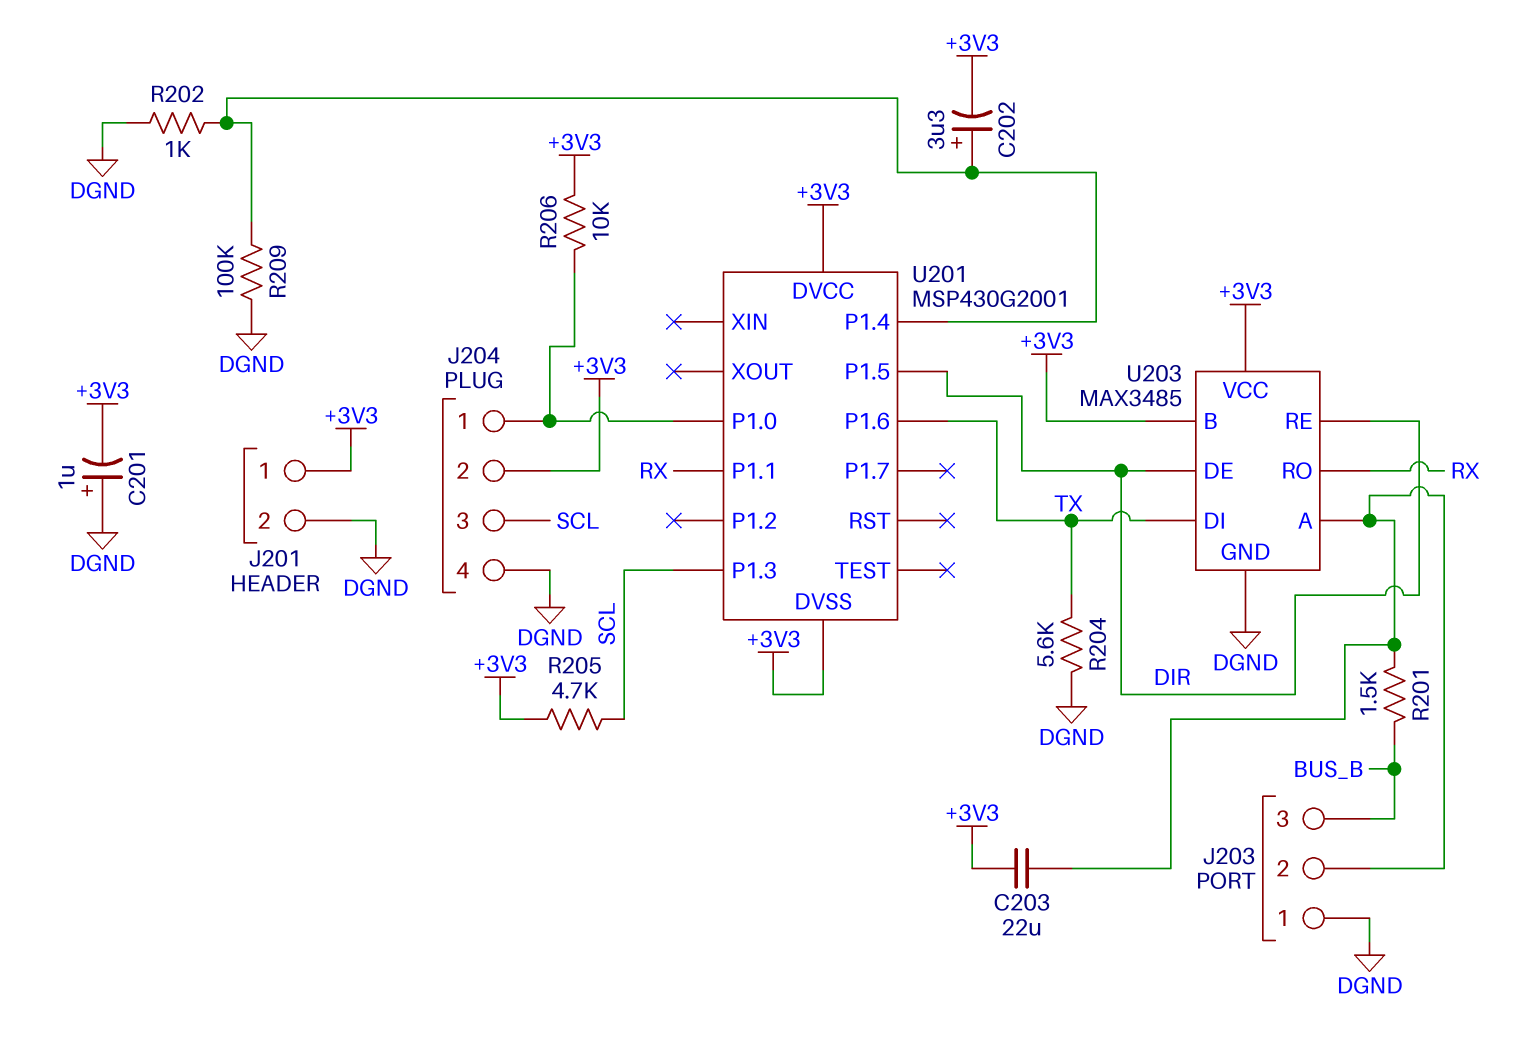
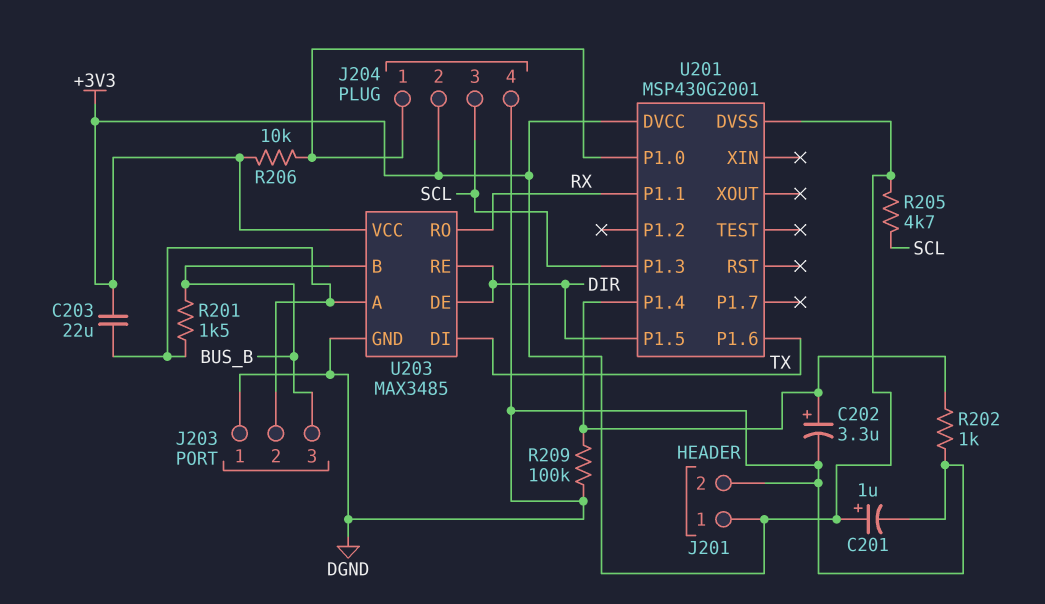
C201: 1uF (plus DGND, minus +3V3) -> 1uF (plus +3V3, minus DGND)
C202: 3.3uF (plus U201/P1.4, minus +3V3) -> 3.3uF (plus U201/P1.4, minus DGND)
R204: 5.6k (DGND, TX) -> none
U203 pin B: +3V3 -> BUS_B

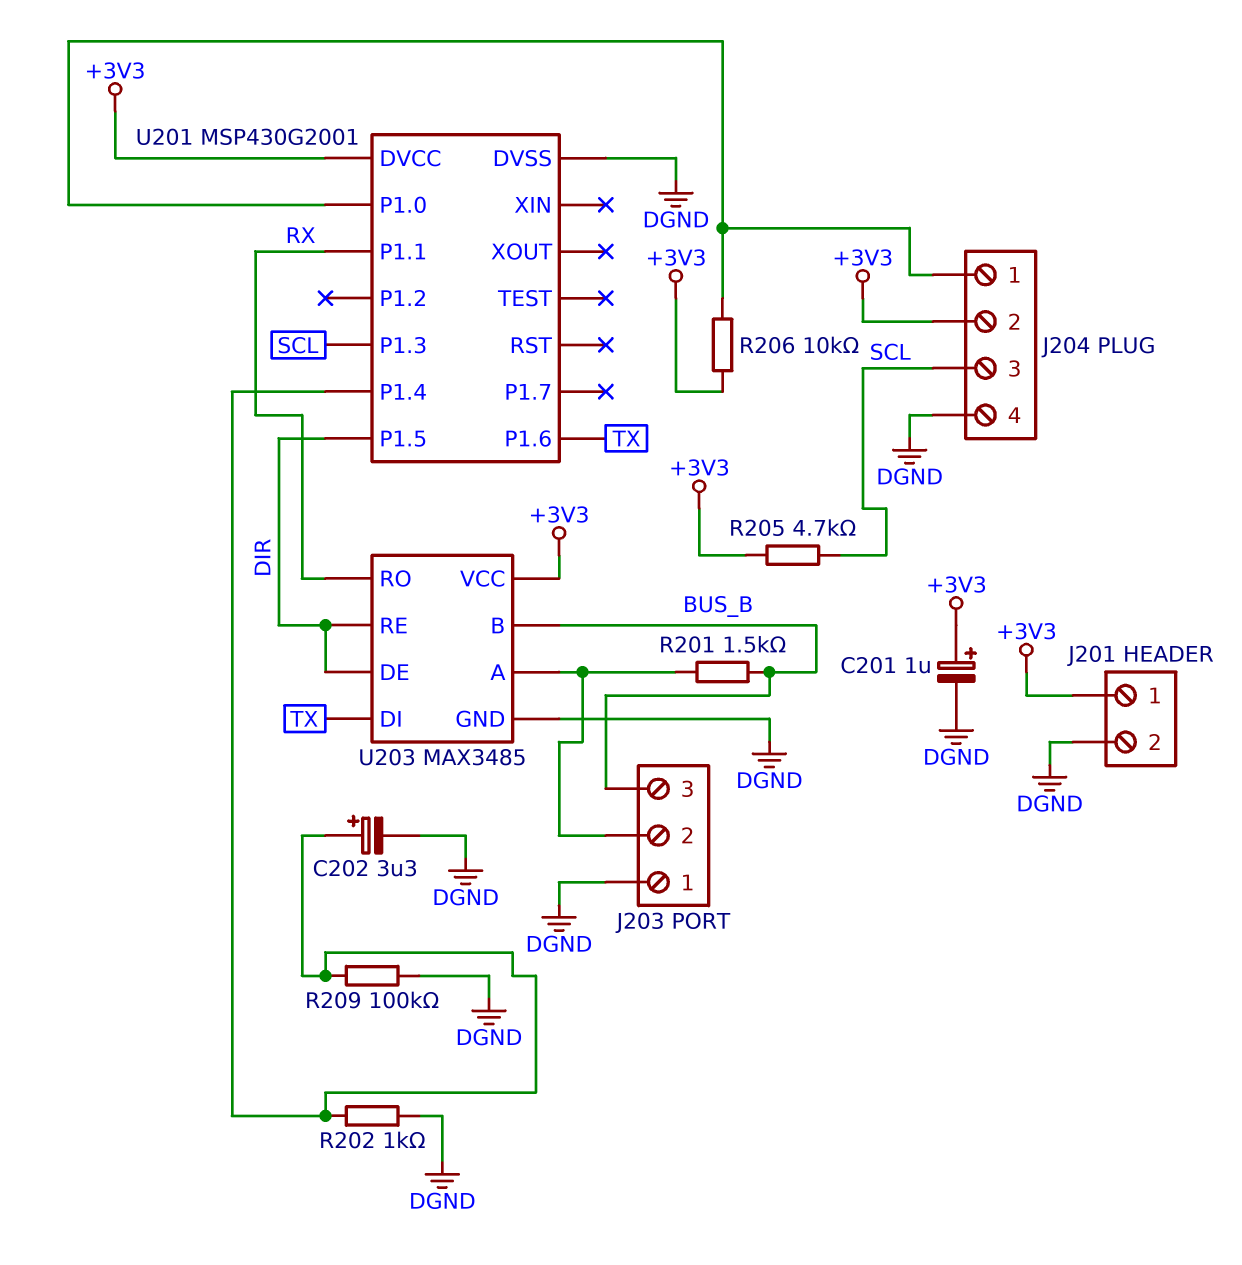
C203: 22uF (+3V3, J203/2) -> none
U201 pin DVSS: +3V3 -> DGND

